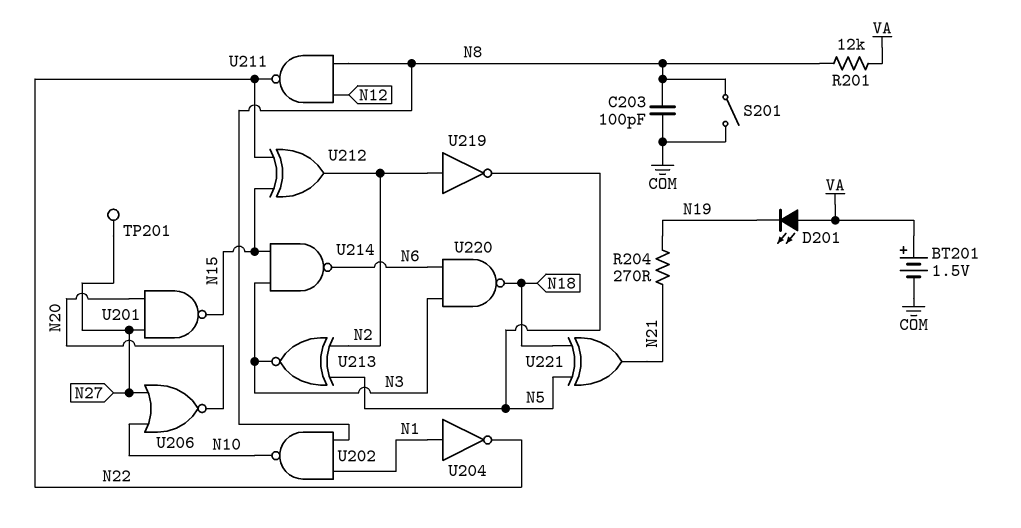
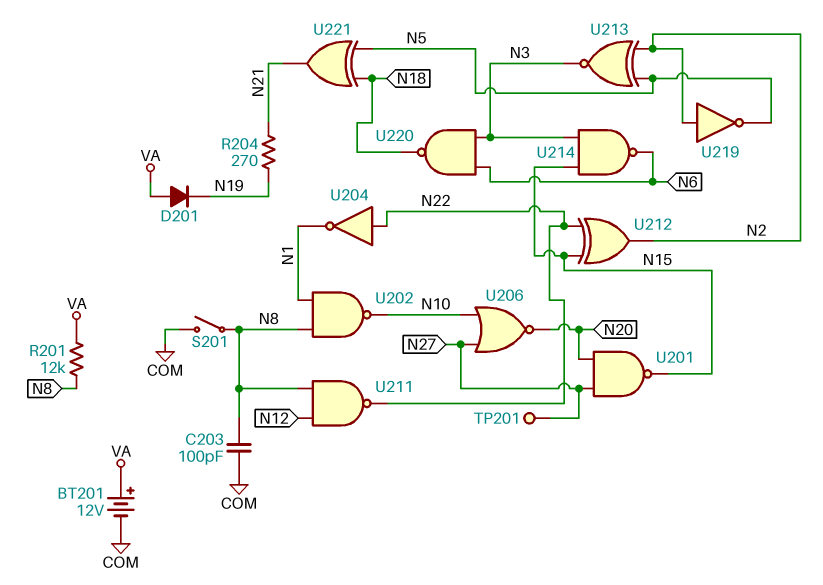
BT201: 1.5V (plus VA, minus COM) -> 12V (plus VA, minus COM)
D201: LED (A VA, K N19) -> diode (A VA, K N19)
U204: NOT (in N1, out N22) -> NOT (in N22, out N1)

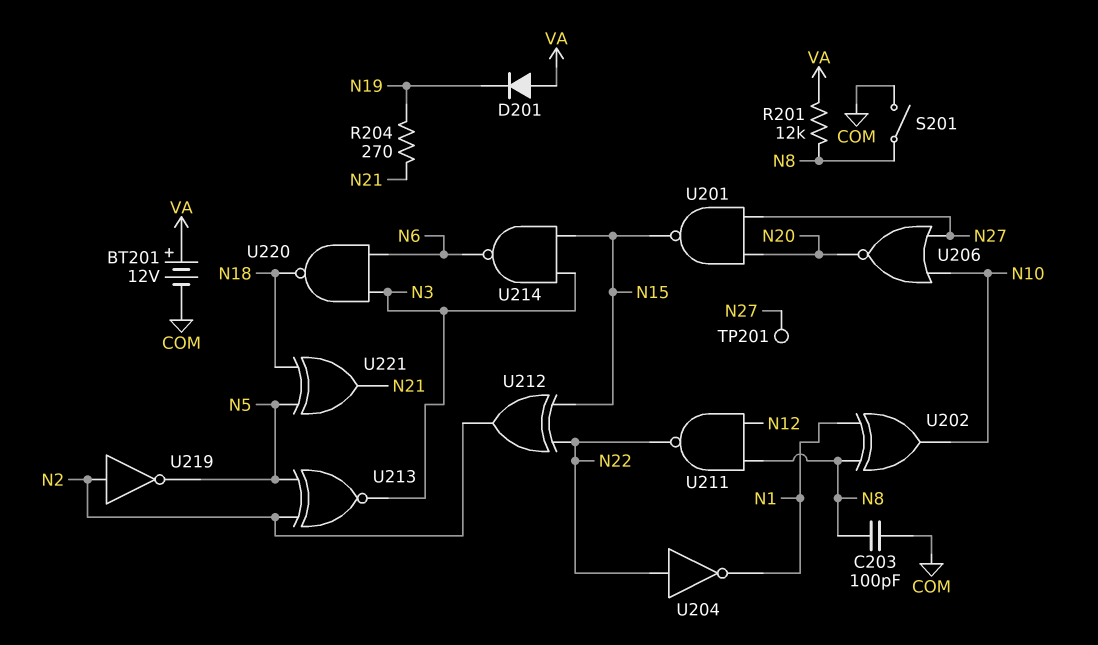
U202: NAND (in N1, in N8, out N10) -> XOR (in N1, in N8, out N10)

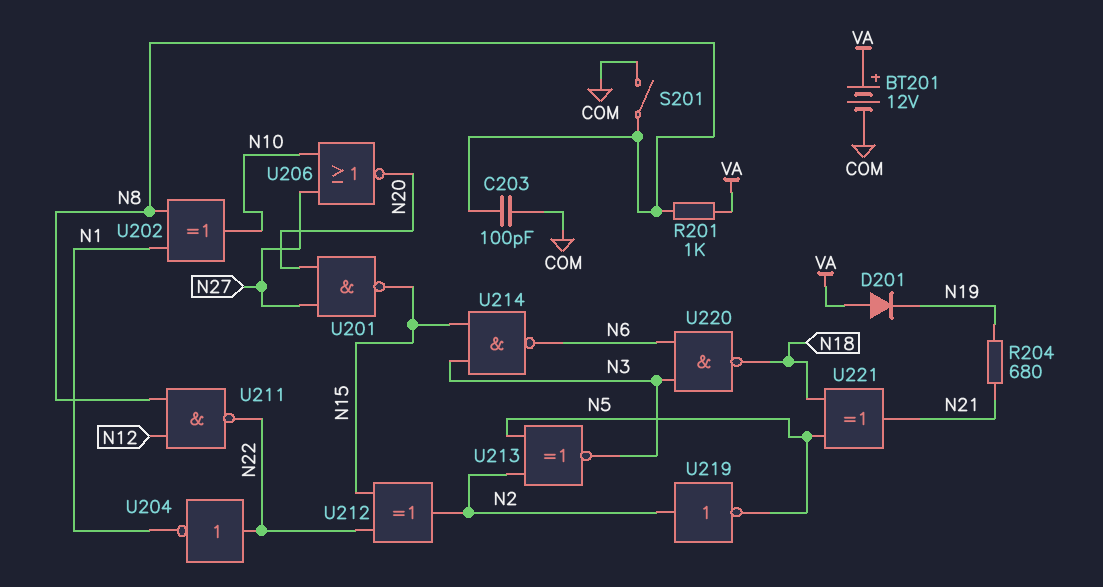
R201: 12k (N8, VA) -> 1k (N8, VA)
R204: 270 (N19, N21) -> 680 (N19, N21)
TP201: test point (N27) -> none

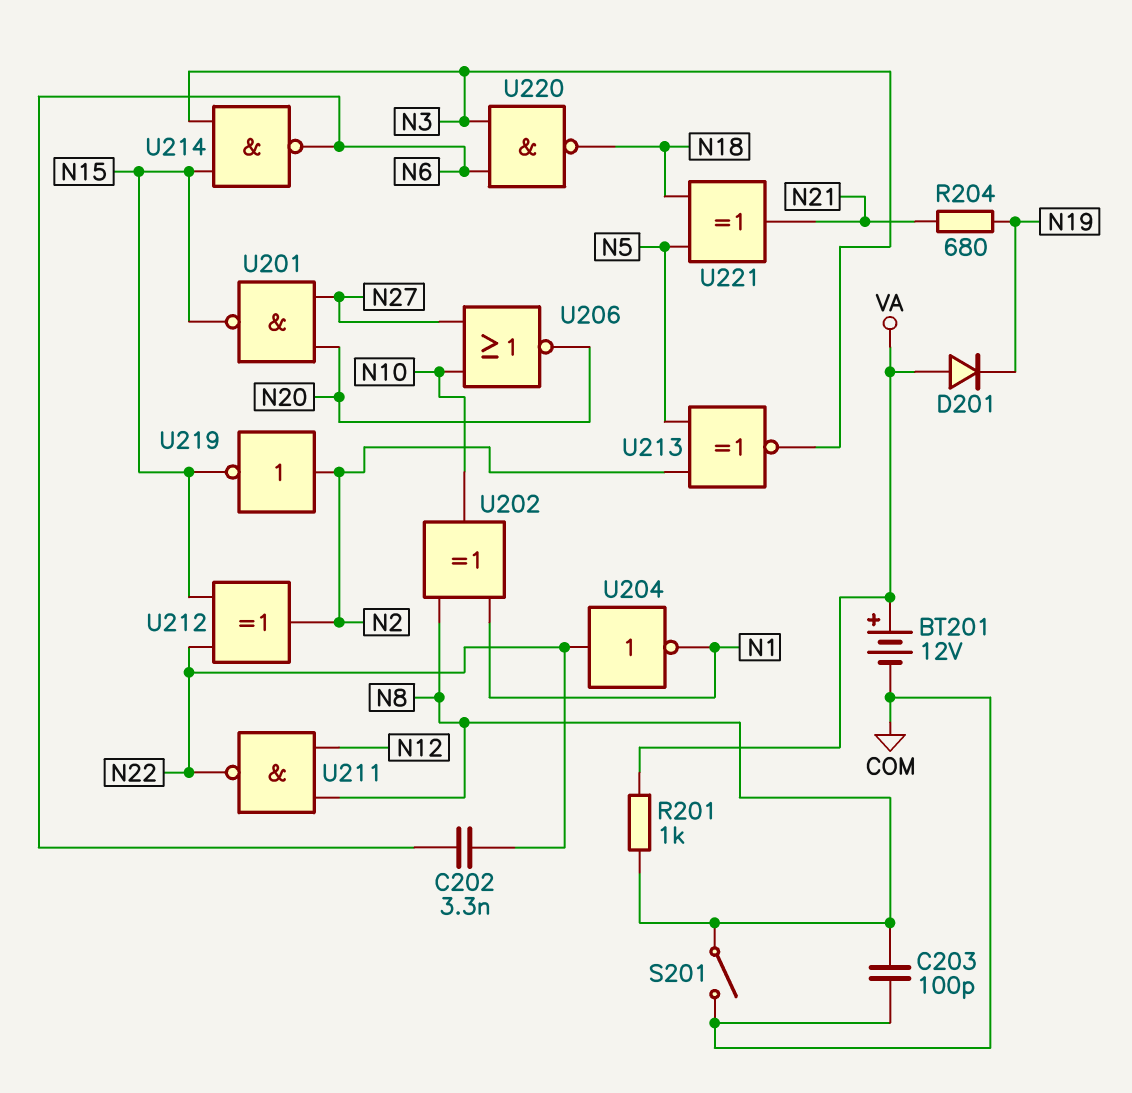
C202: none -> 3.3nF (N6, N22)
U219: NOT (in N2, out N5) -> NOT (in N2, out N15)

